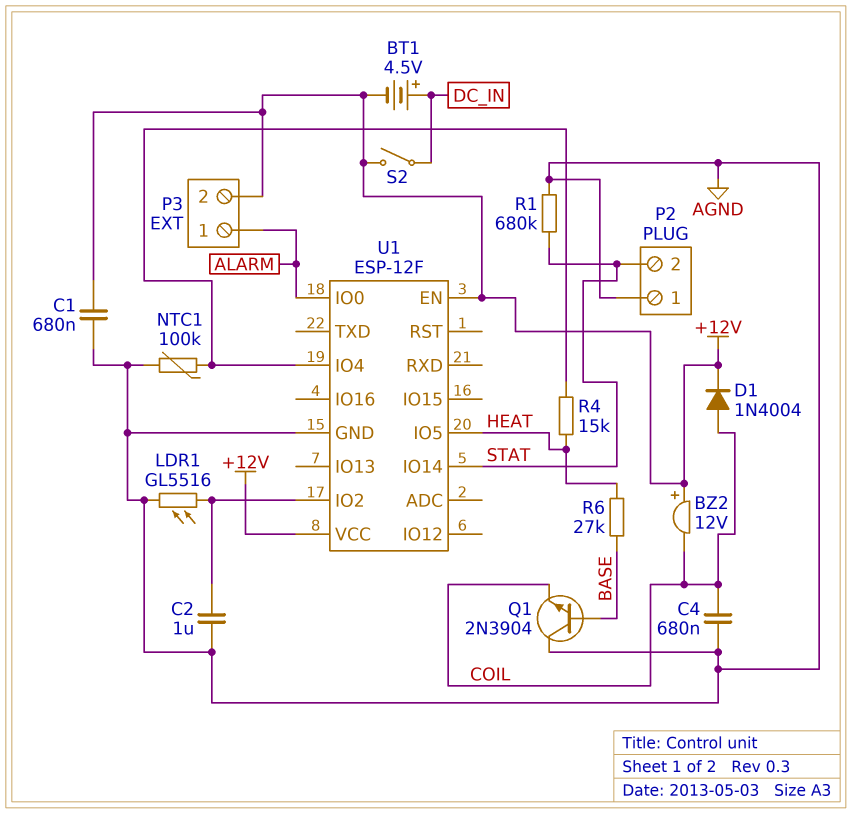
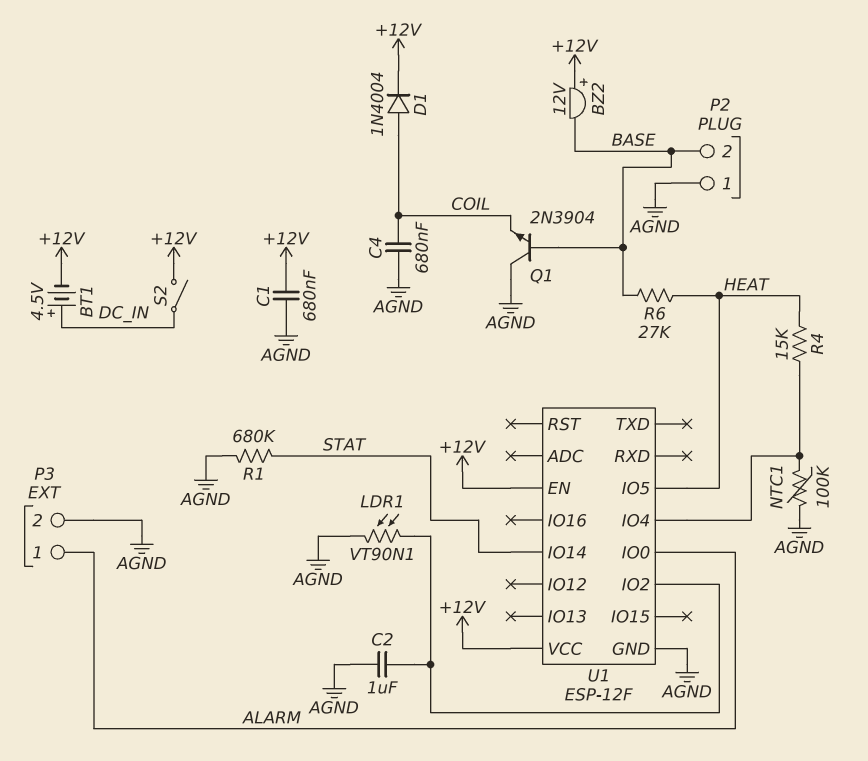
BZ2: buzzer 12V (plus +12V, minus COIL) -> buzzer 12V (plus +12V, minus BASE)
LDR1: GL5516 (AGND, U1/IO2) -> VT90N1 (AGND, U1/IO2)
P2 pin 2: STAT -> BASE
P3 pin 2: +12V -> AGND

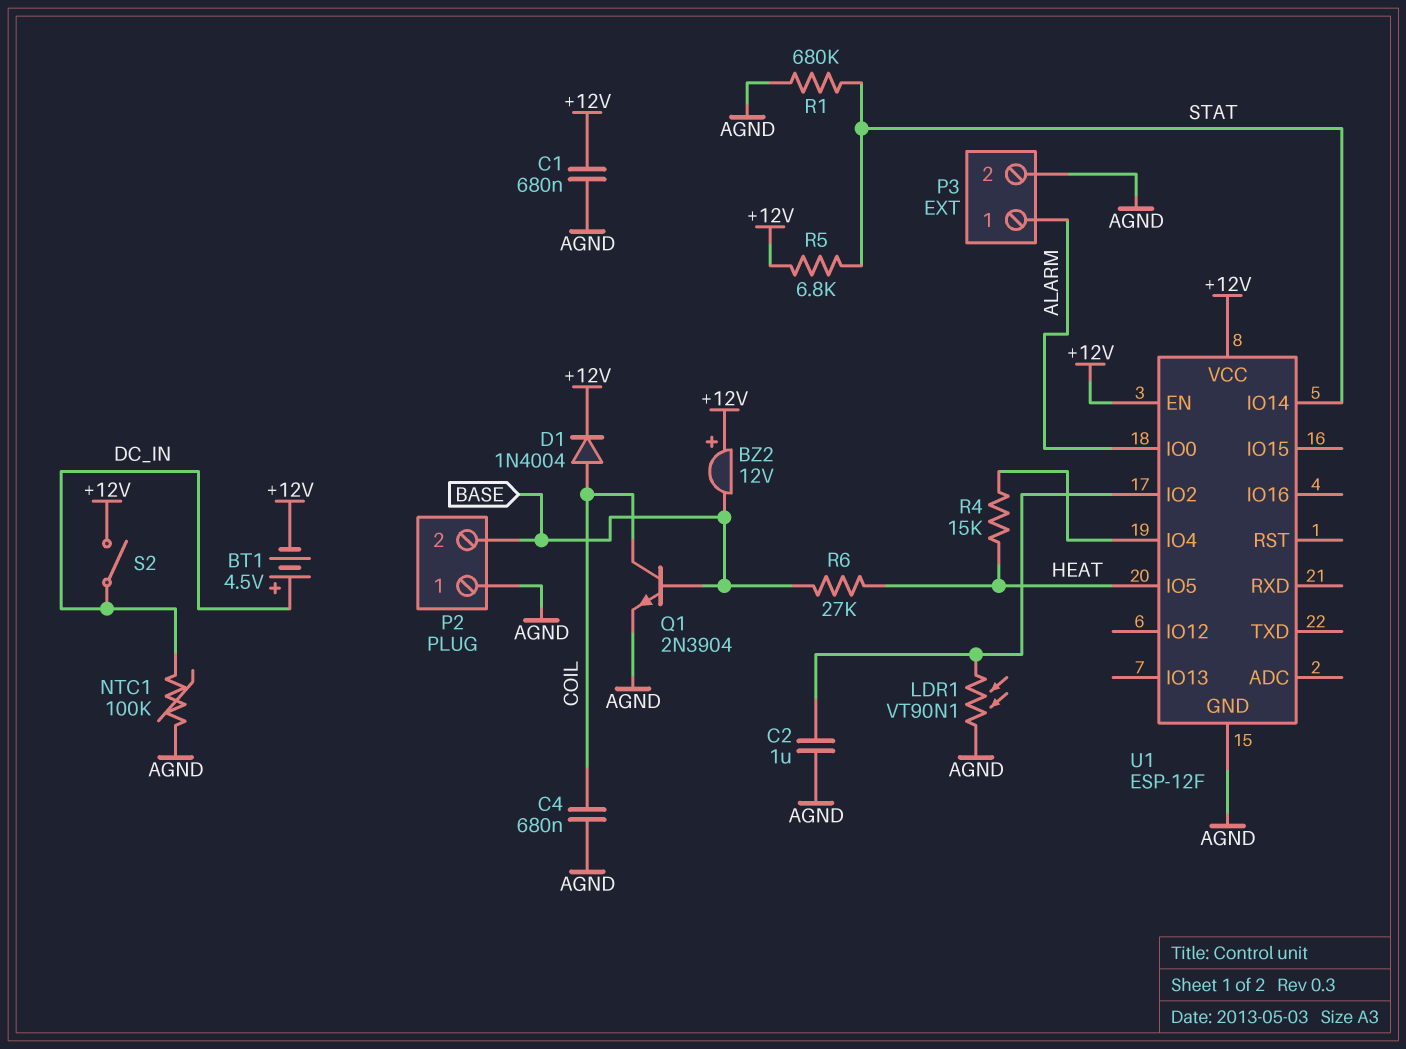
NTC1: 100k (AGND, U1/IO4) -> 100k (AGND, DC_IN)
Q1: NPN 2N3904 (B BASE, C AGND, E COIL) -> NPN 2N3904 (B BASE, C COIL, E AGND)
R5: none -> 6.8k (+12V, STAT)

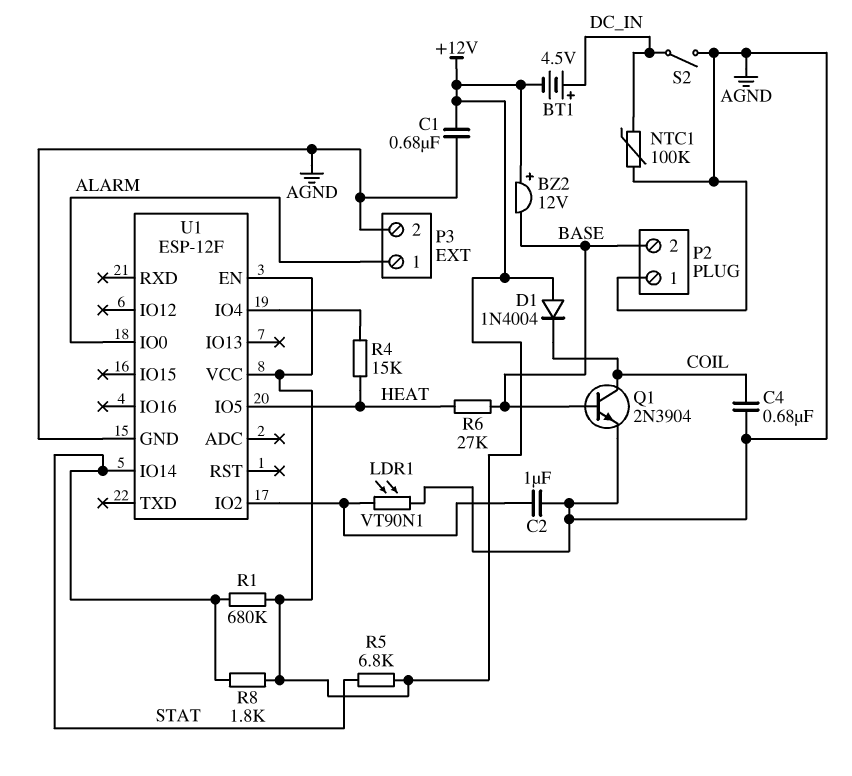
D1: diode 1N4004 (A COIL, K +12V) -> diode 1N4004 (A +12V, K COIL)
R1: 680k (AGND, STAT) -> 680k (+12V, STAT)
R8: none -> 1.8k (+12V, STAT)
S2: switch (+12V, DC_IN) -> switch (AGND, DC_IN)

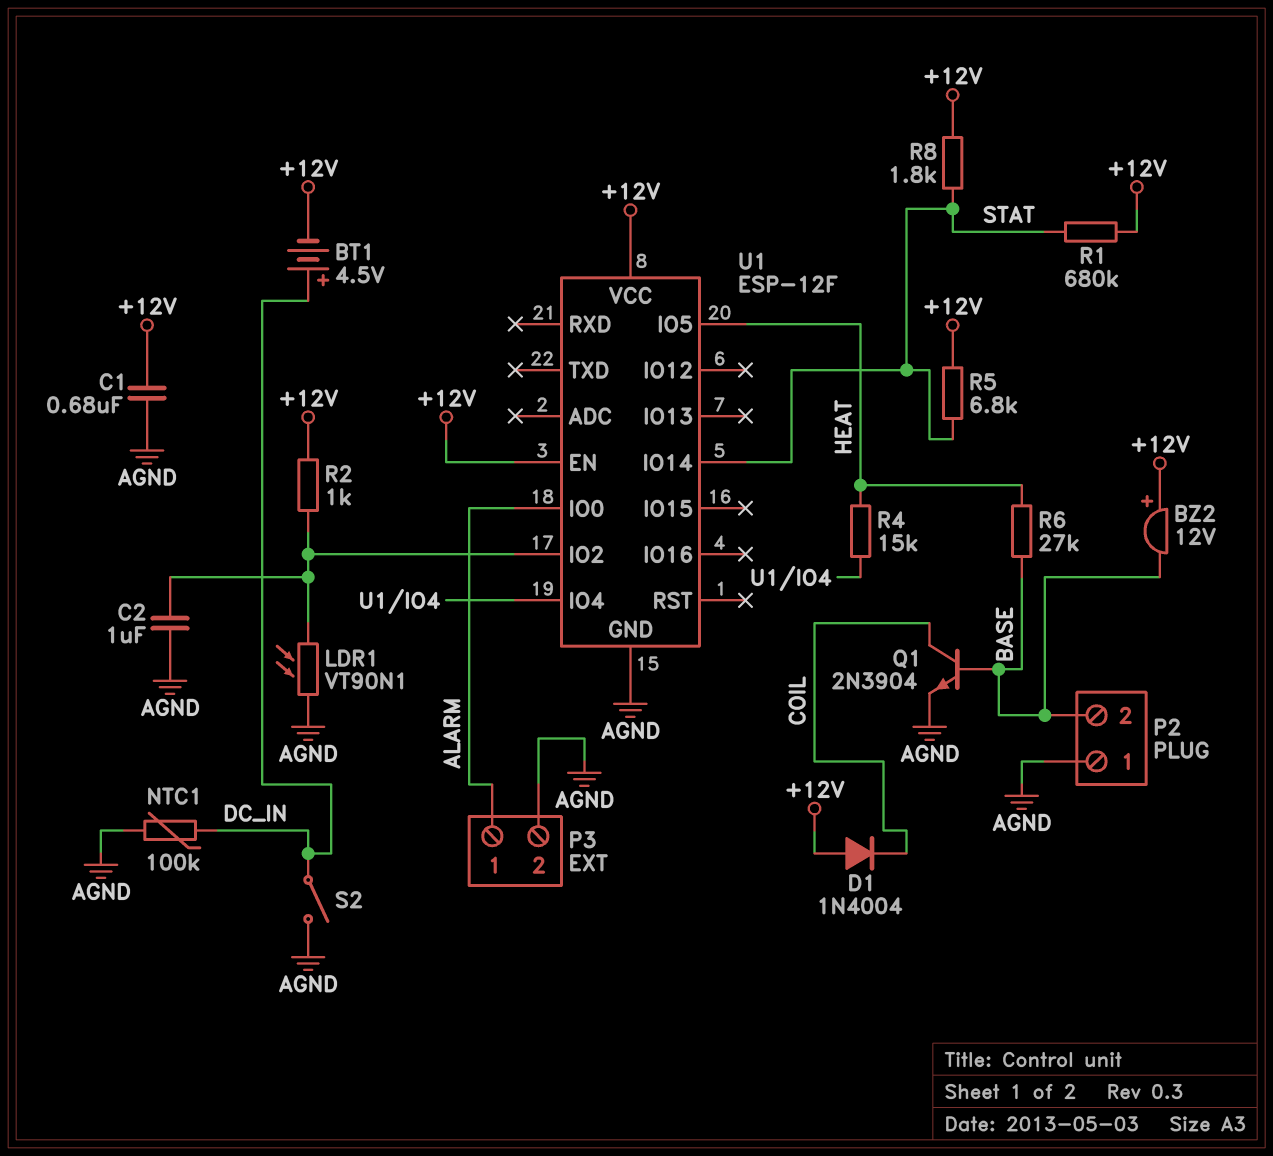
C4: 680nF (AGND, COIL) -> none
R2: none -> 1k (+12V, U1/IO2)

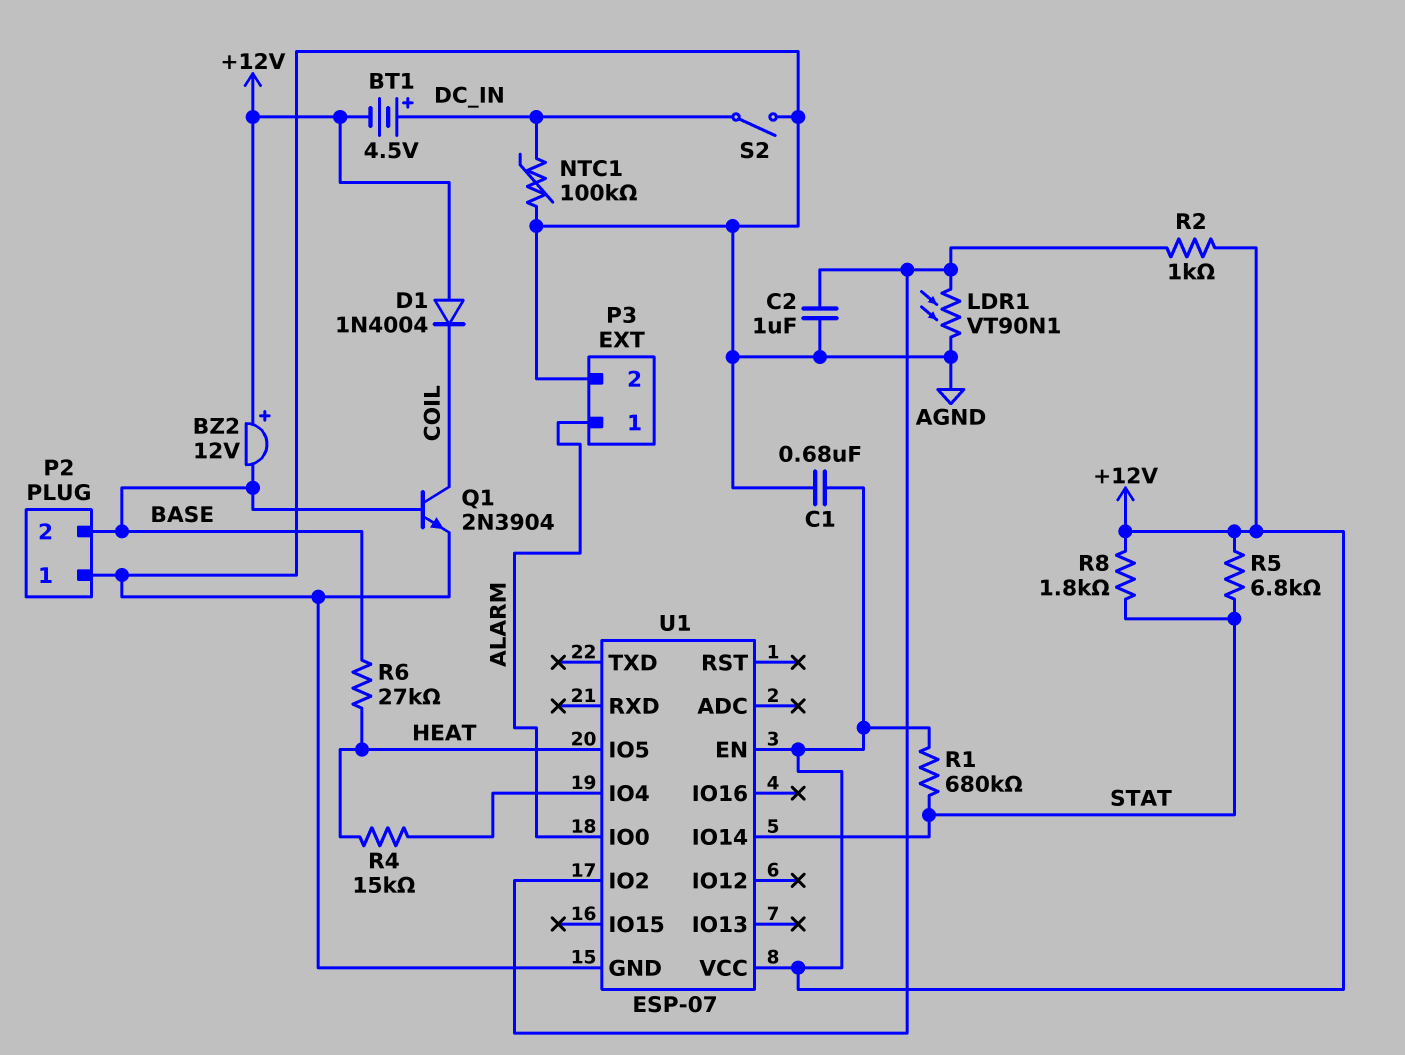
U1: ESP-12F -> ESP-07

